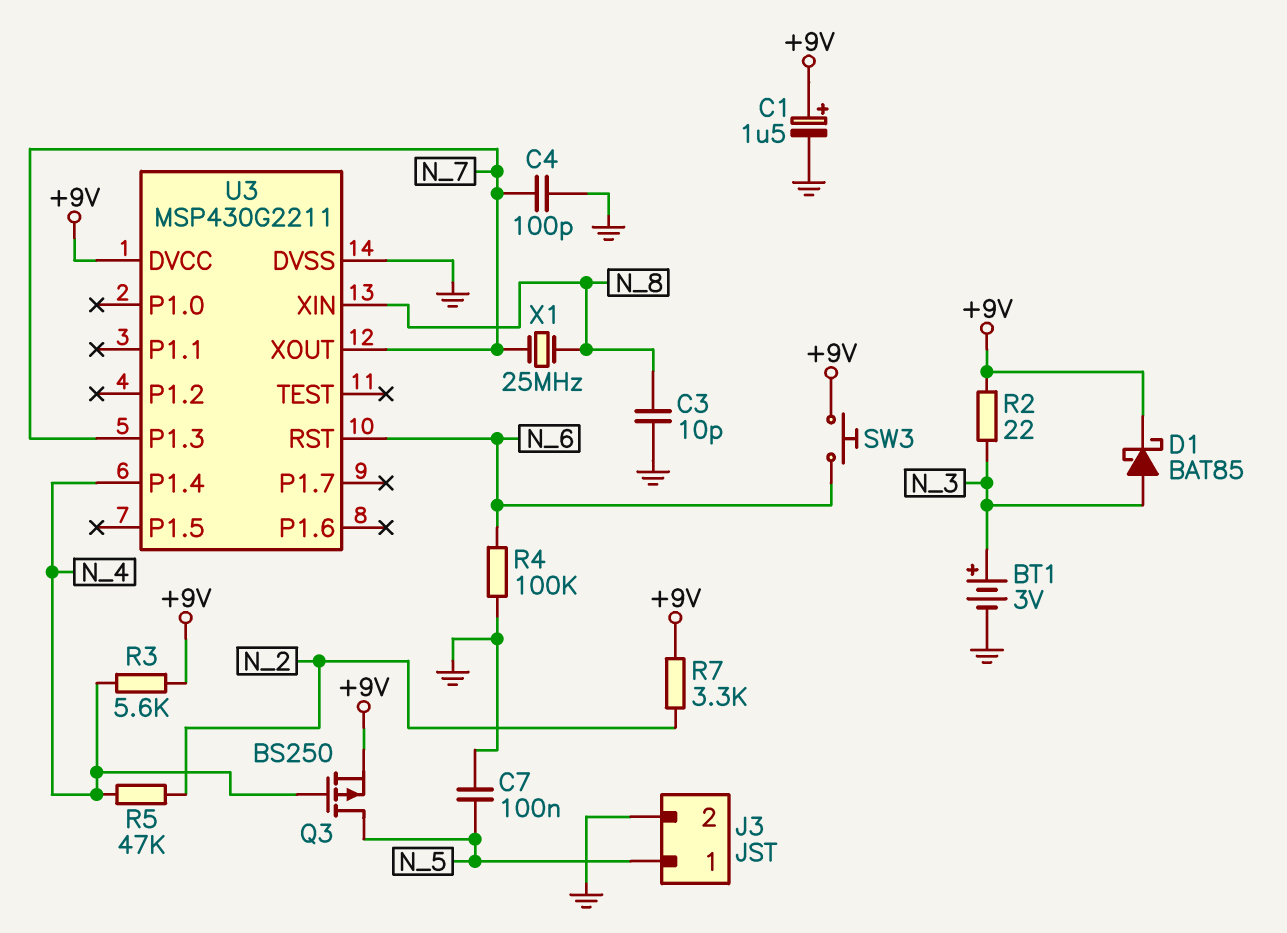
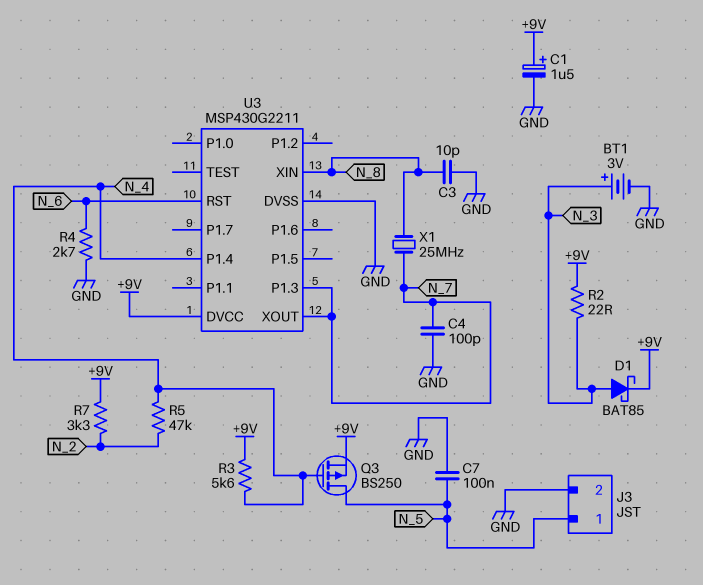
R4: 100k (GND, N_6) -> 2.7k (GND, N_6)
SW3: button (+9V, N_6) -> none

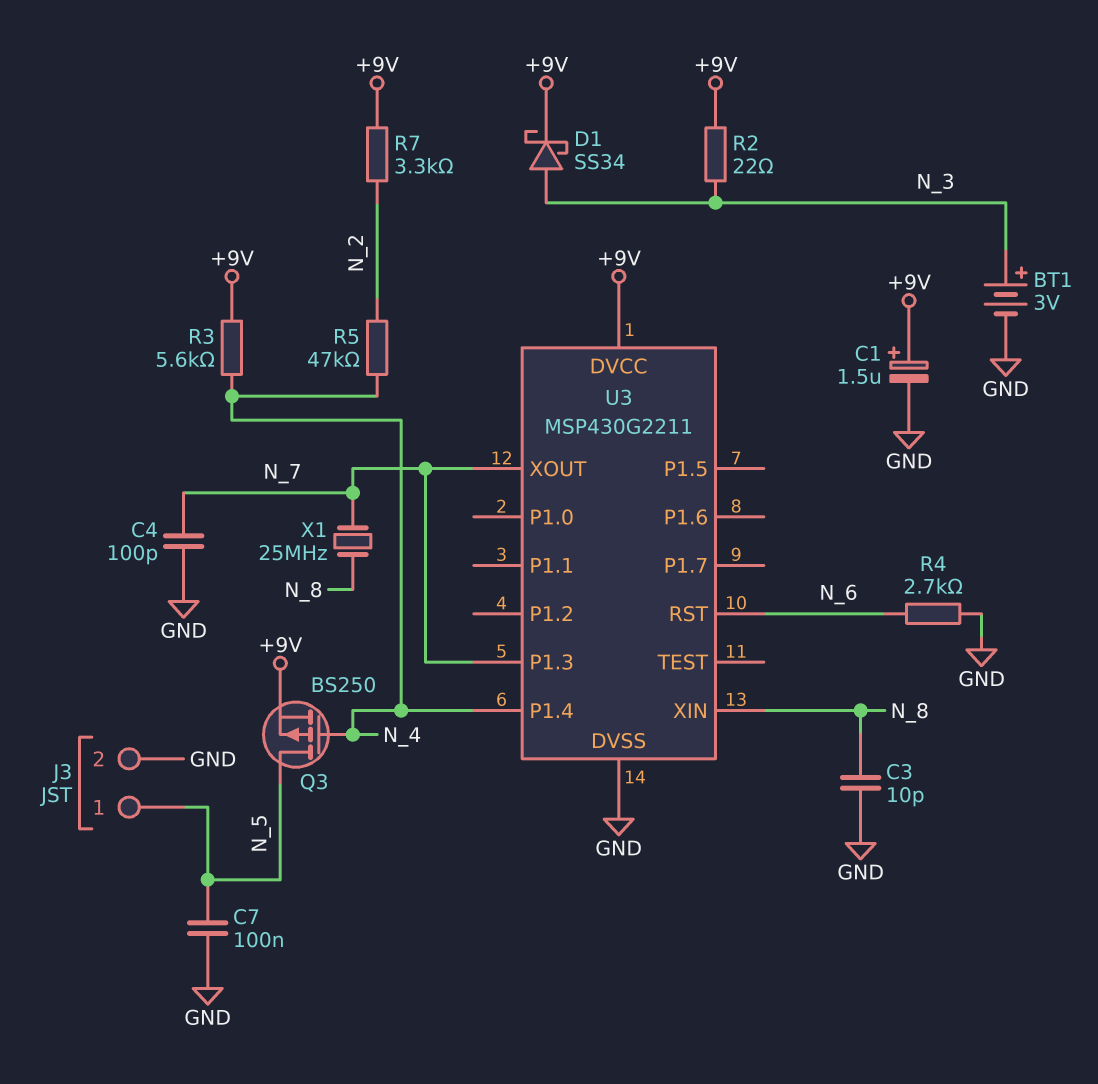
D1: schottky BAT85 (A N_3, K +9V) -> schottky SS34 (A N_3, K +9V)

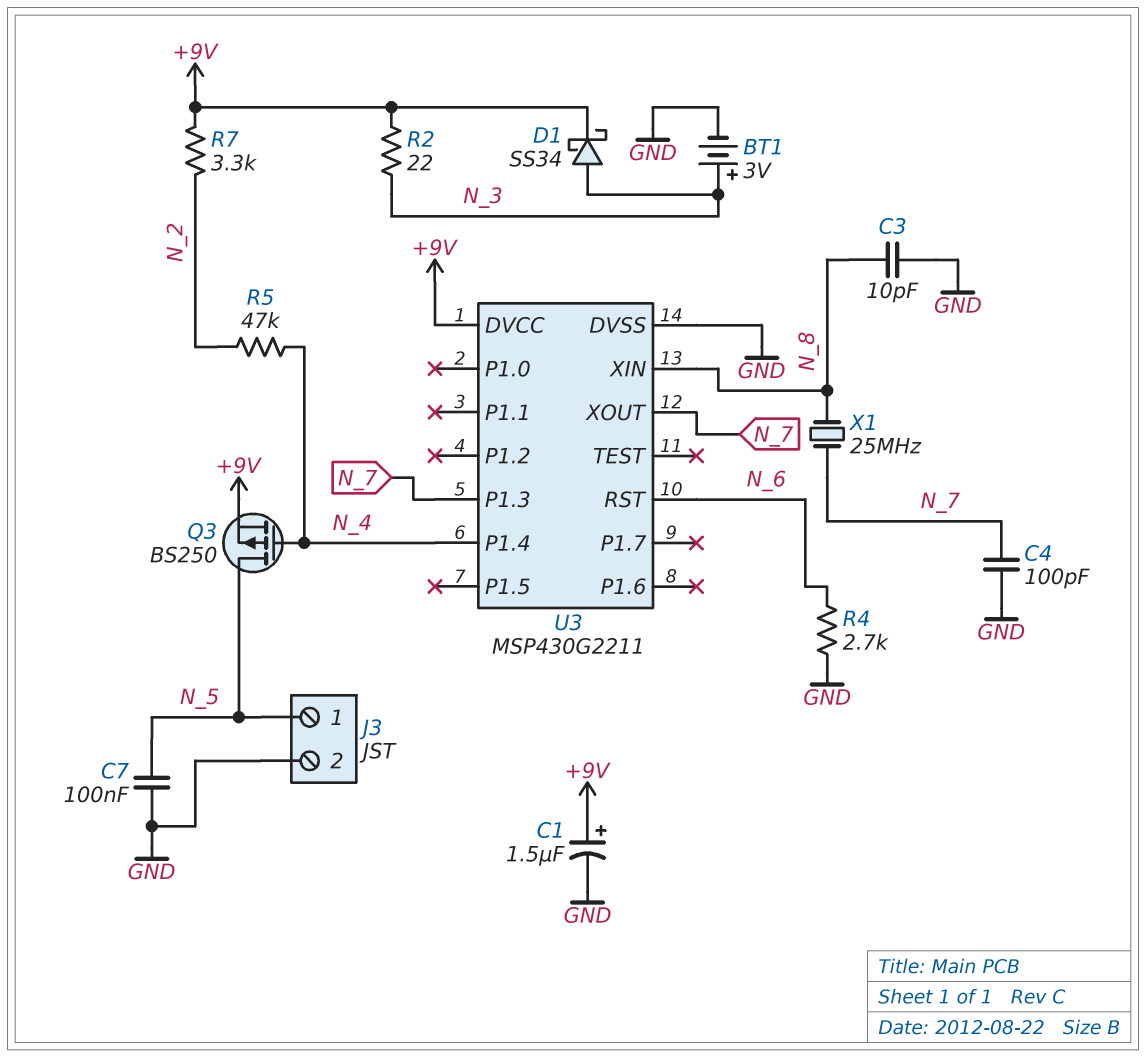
R3: 5.6k (+9V, N_4) -> none

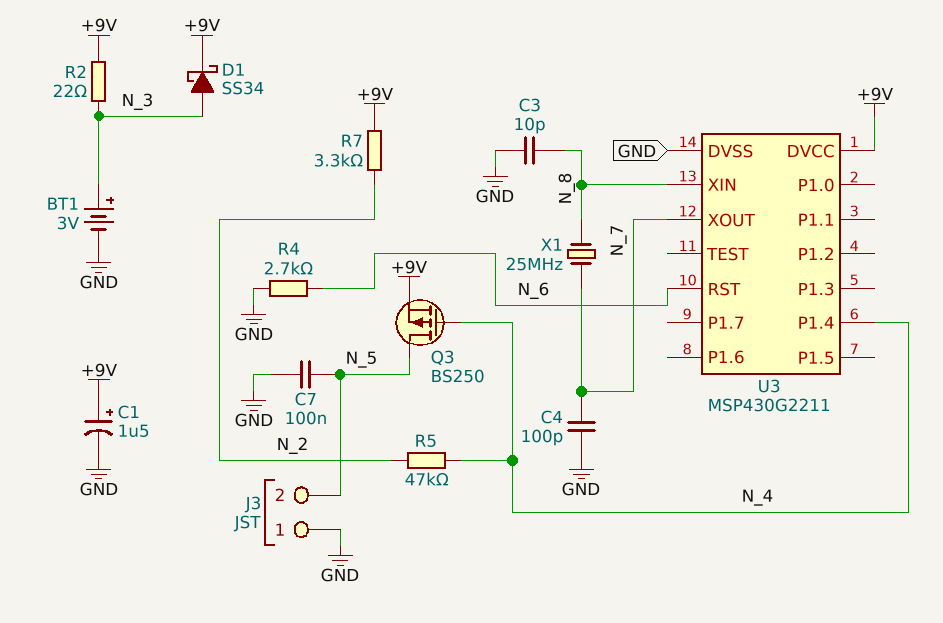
J3 pin 1: N_5 -> GND
J3 pin 2: GND -> N_5
U3 pin P1.3: N_7 -> none

